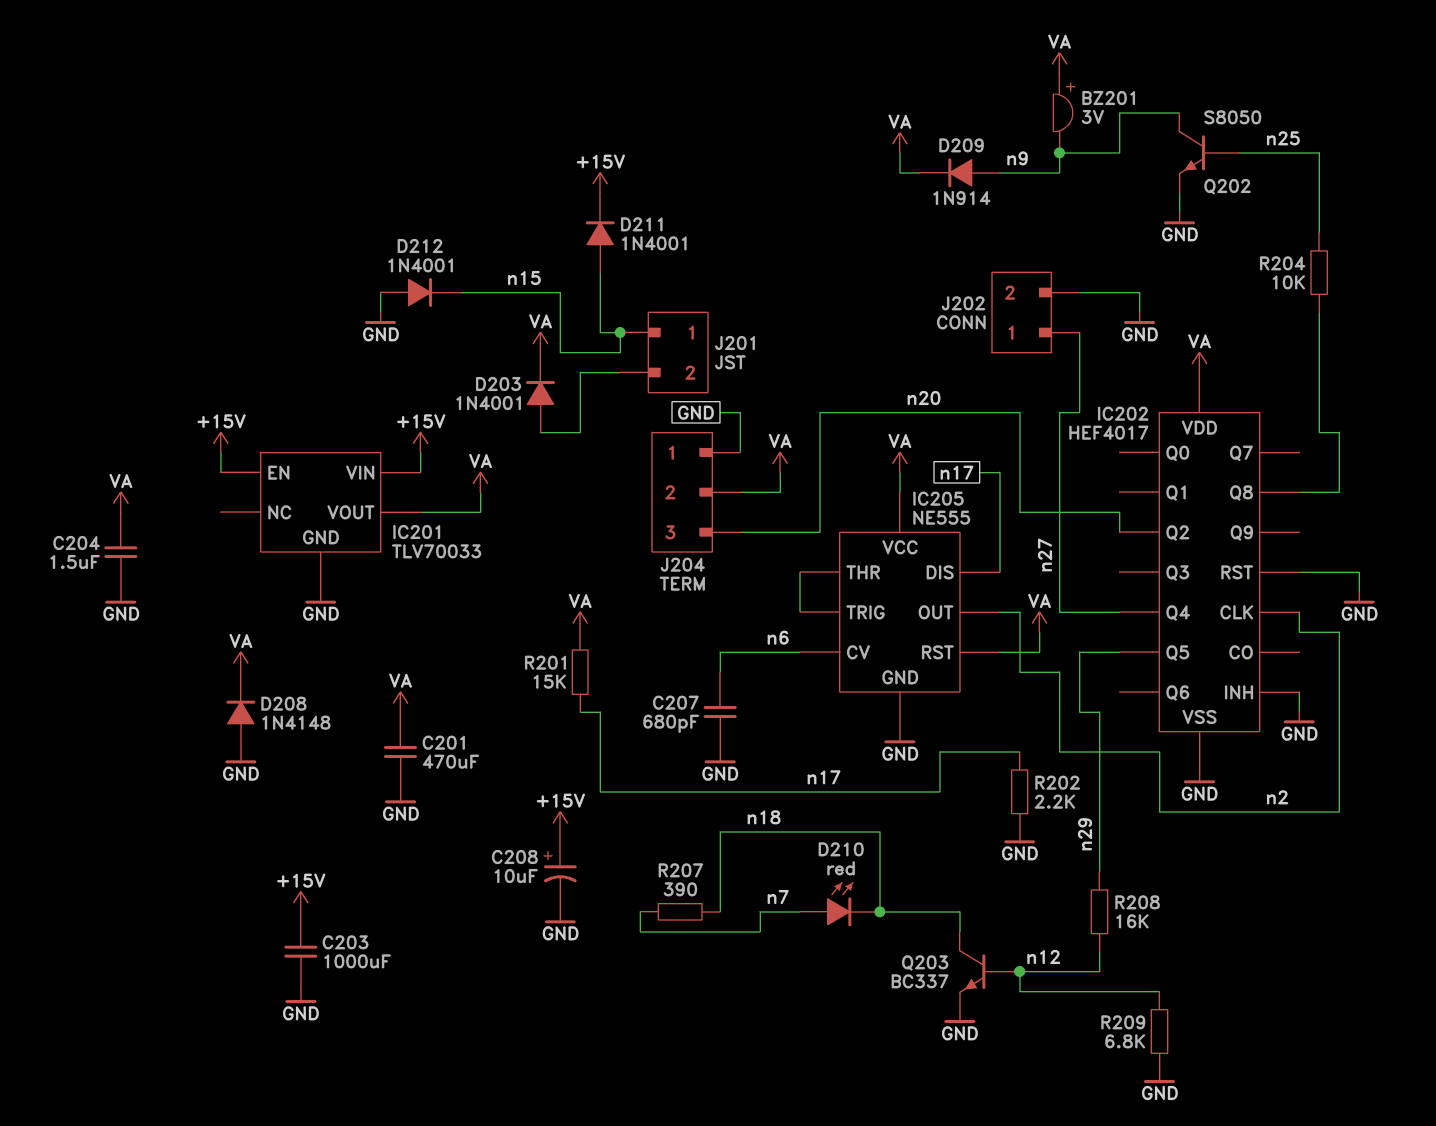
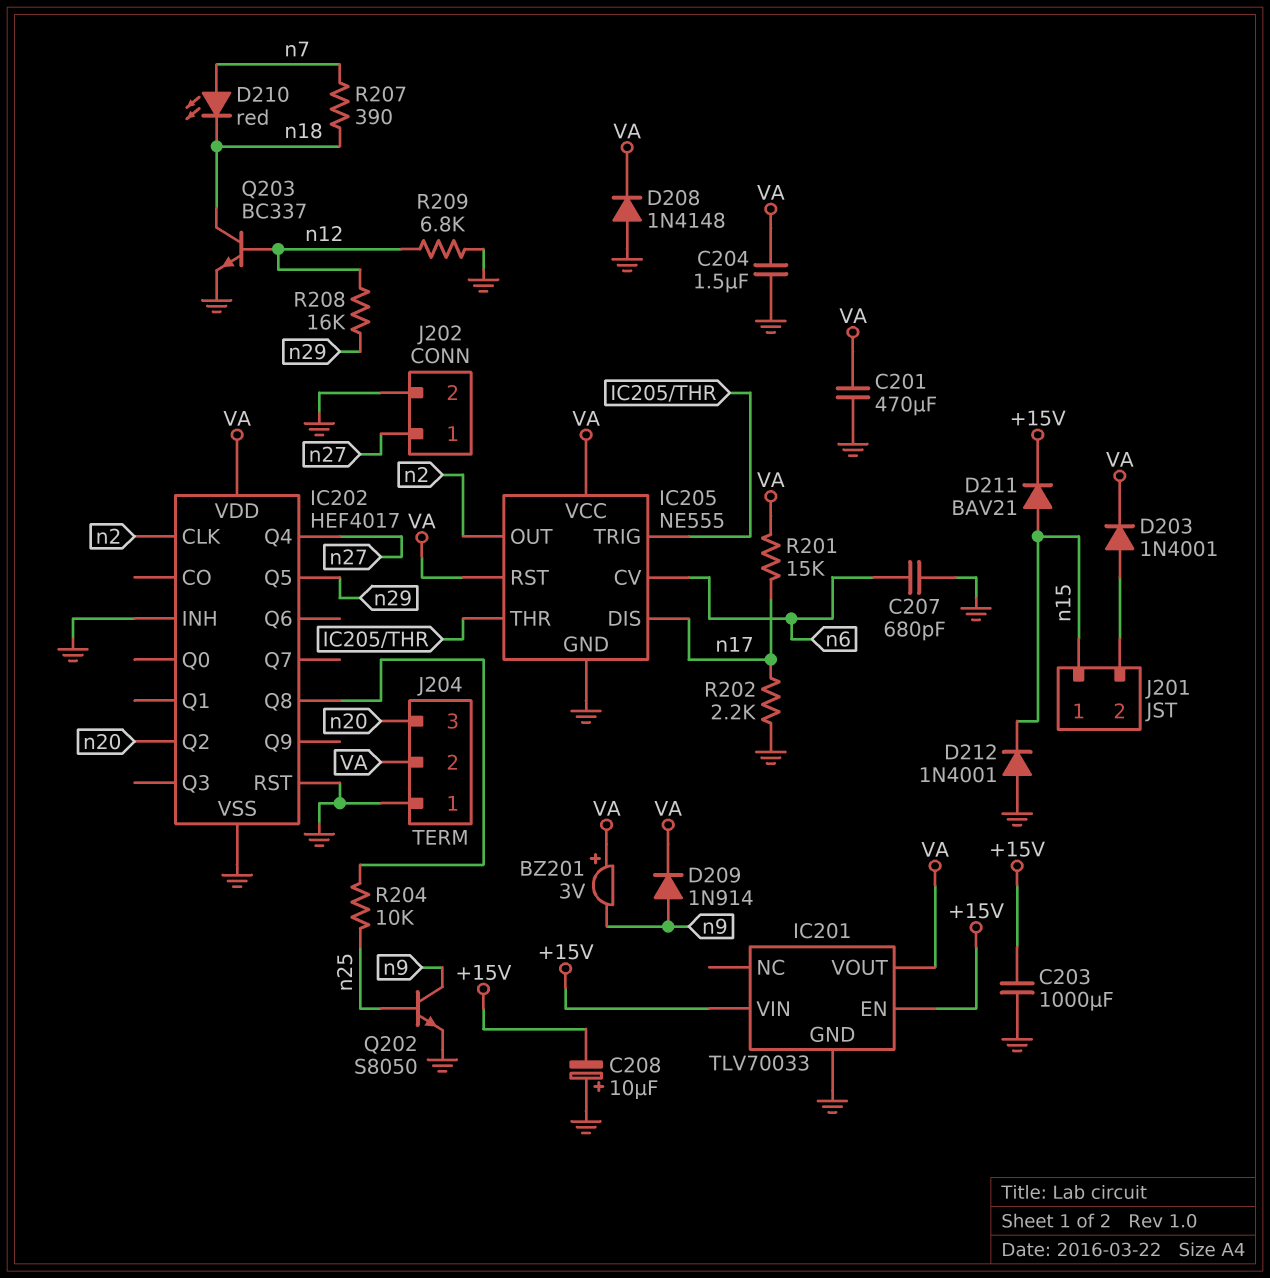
C208: 10uF (plus +15V, minus GND) -> 10uF (plus GND, minus +15V)
D211: diode 1N4001 (A n15, K +15V) -> diode BAV21 (A n15, K +15V)

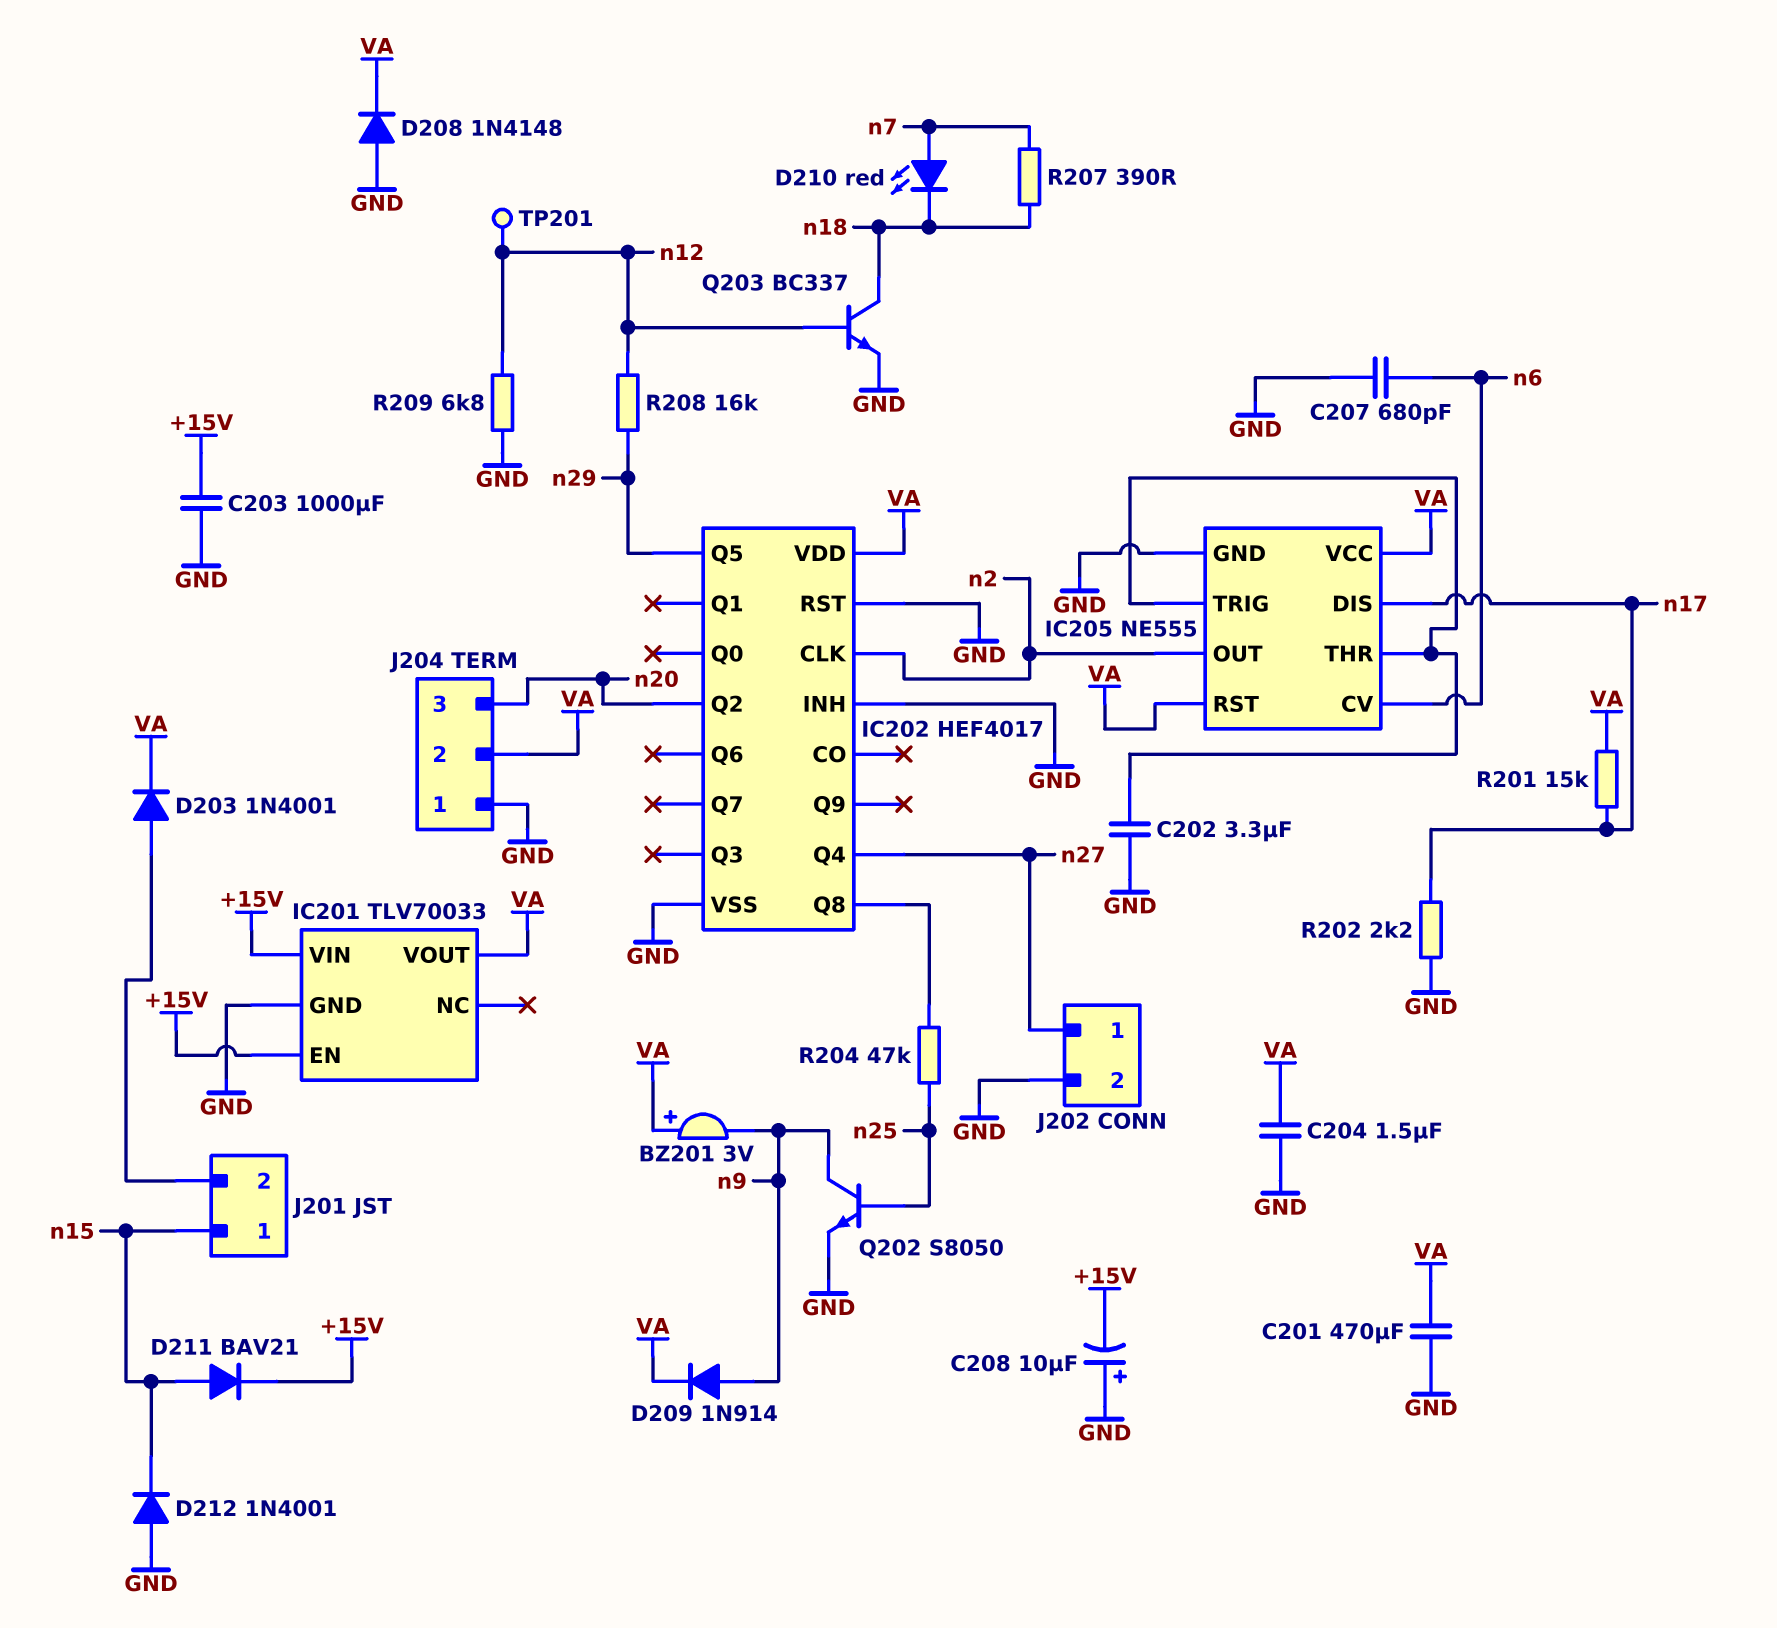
C202: none -> 3.3uF (GND, IC205/THR)
R204: 10k (IC202/Q8, n25) -> 47k (IC202/Q8, n25)
TP201: none -> test point (n12)

